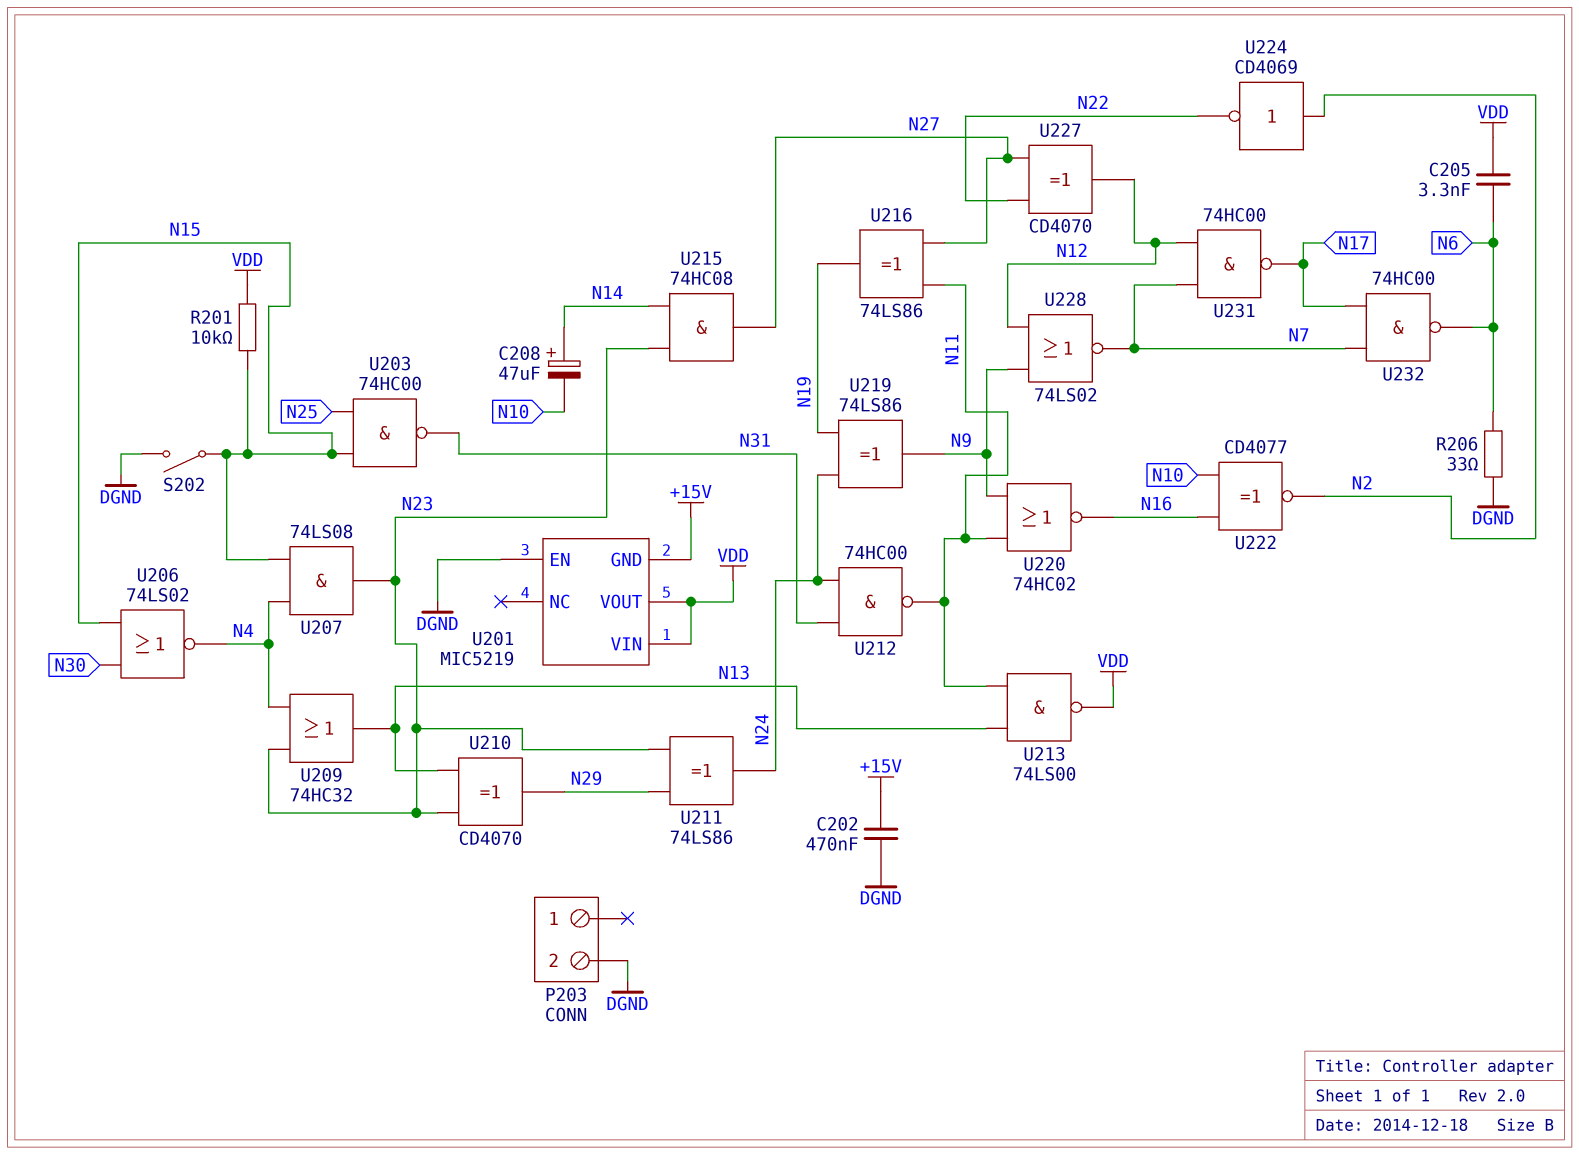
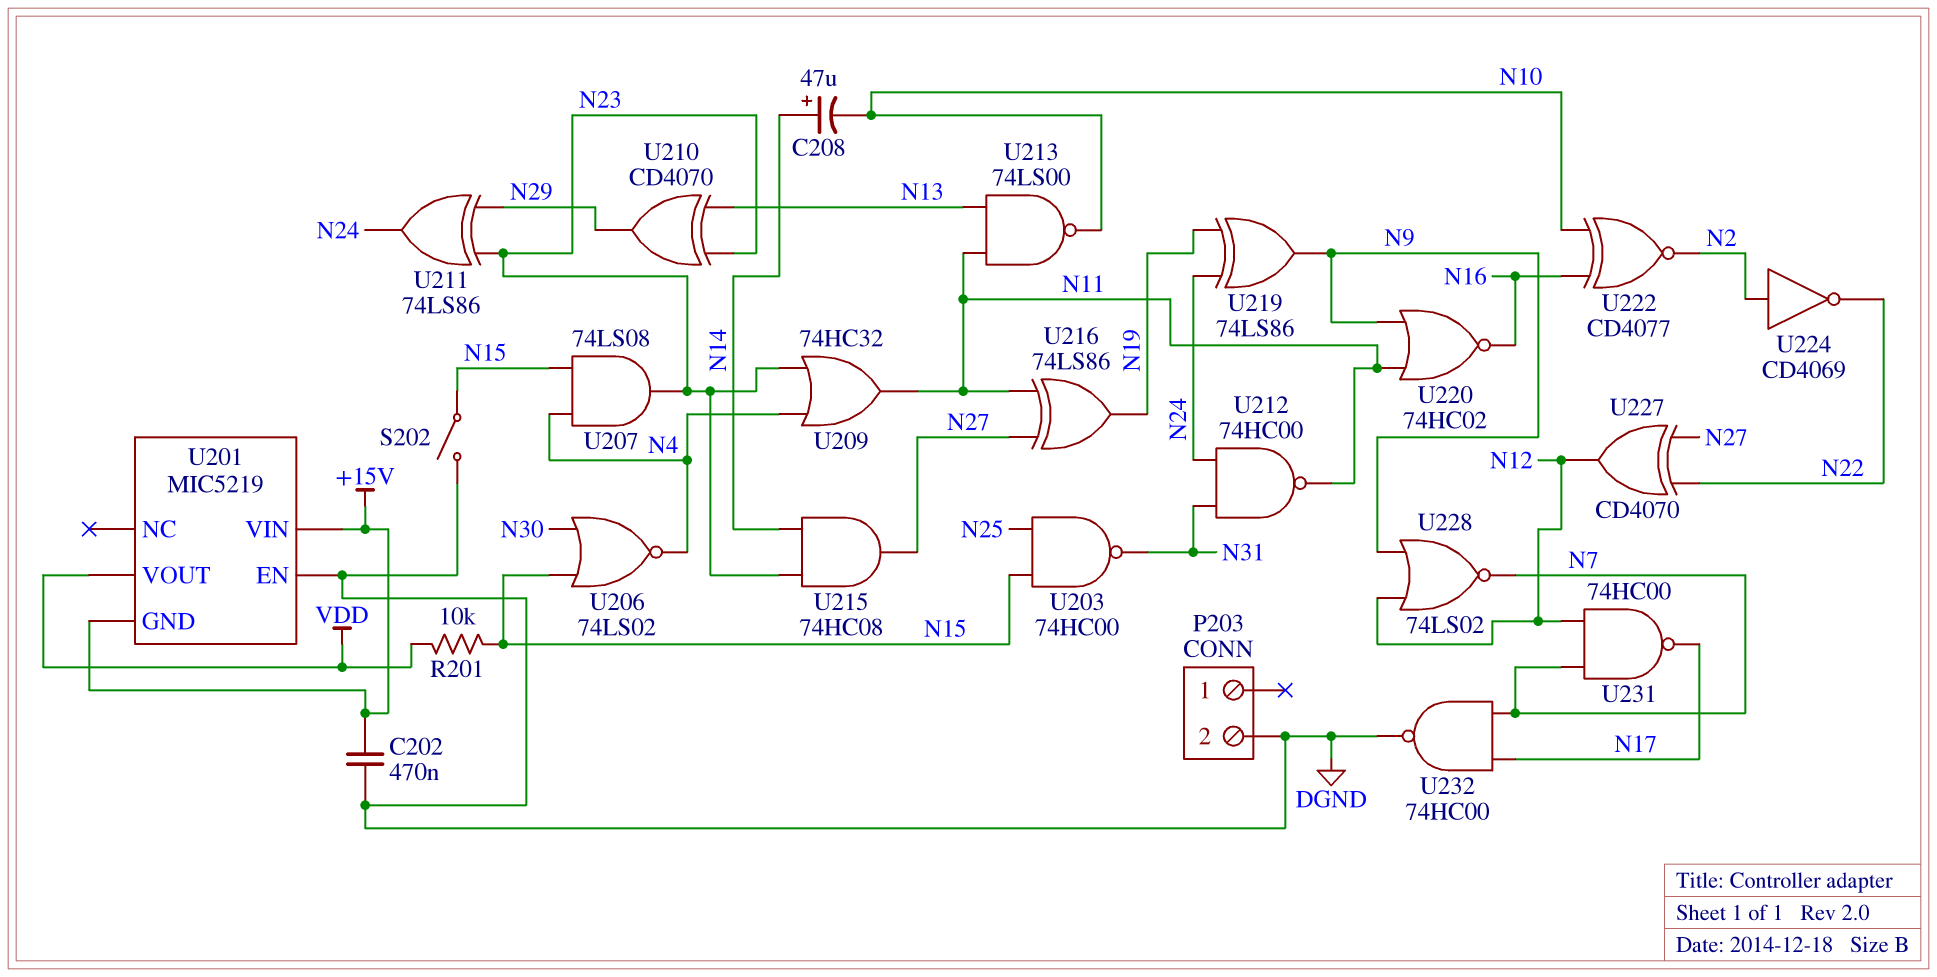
C205: 3.3nF (N6, VDD) -> none
R206: 33 (DGND, N6) -> none
U201 pin VIN: VDD -> +15V
U209: OR 74HC32 (in N4, in N23, out N13) -> OR 74HC32 (in N4, in N23, out N11)
U213: NAND 74LS00 (in N11, in N13, out VDD) -> NAND 74LS00 (in N11, in N13, out N10)
U232: NAND 74HC00 (in N7, in N17, out N6) -> NAND 74HC00 (in N7, in N17, out DGND)

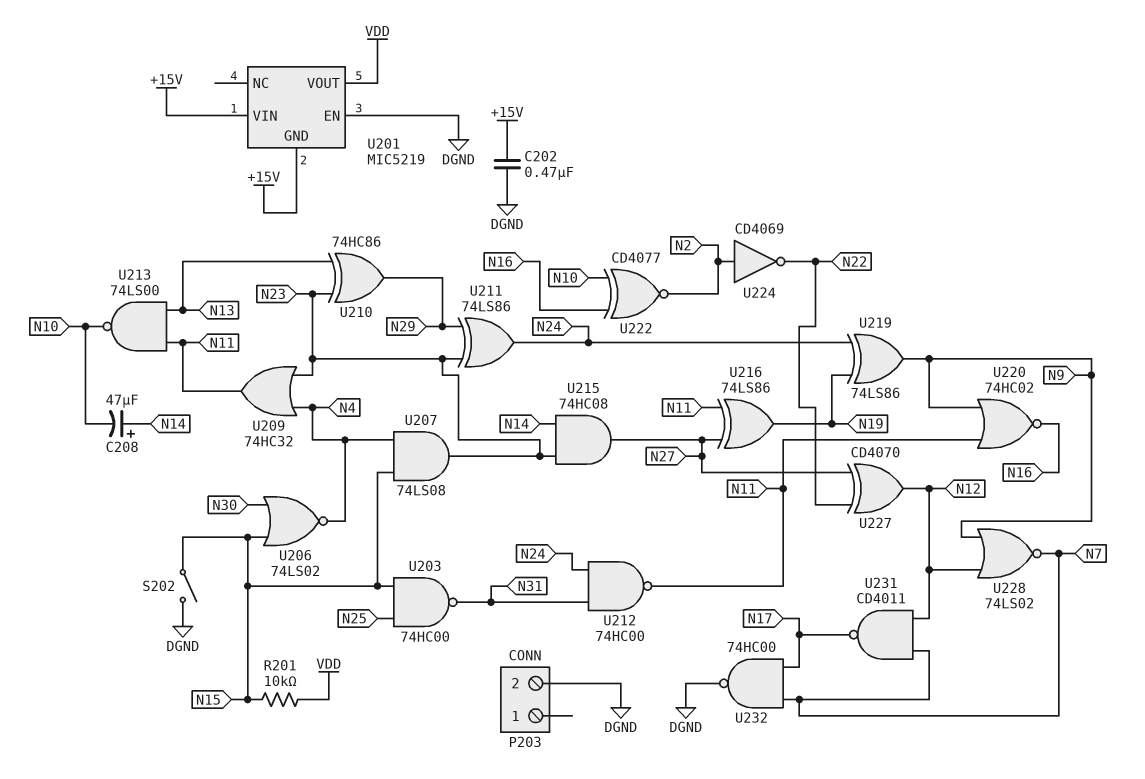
U210: XOR CD4070 (in N13, in N23, out N29) -> XOR 74HC86 (in N13, in N23, out N29)
U231: NAND 74HC00 (in N7, in N12, out N17) -> NAND CD4011 (in N7, in N12, out N17)

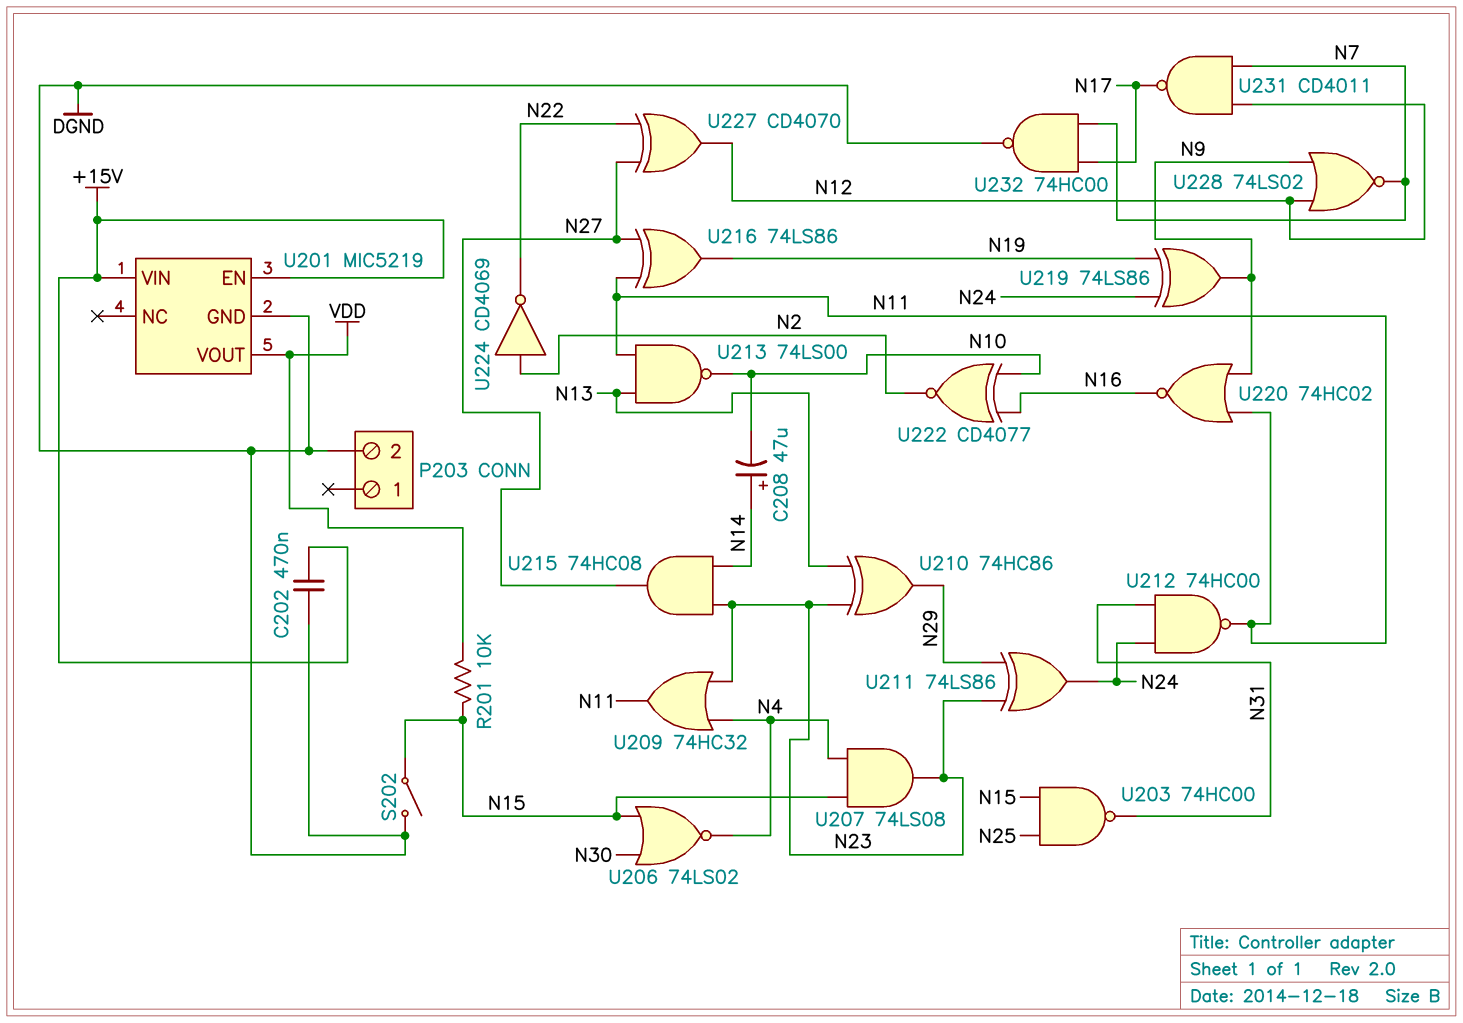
U201 pin EN: DGND -> +15V
U201 pin GND: +15V -> DGND

